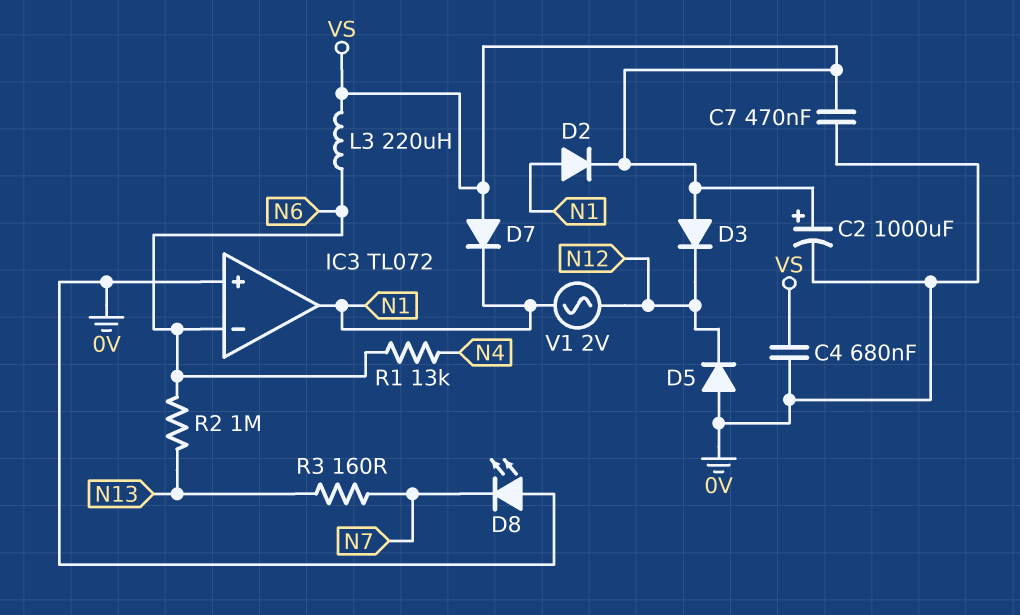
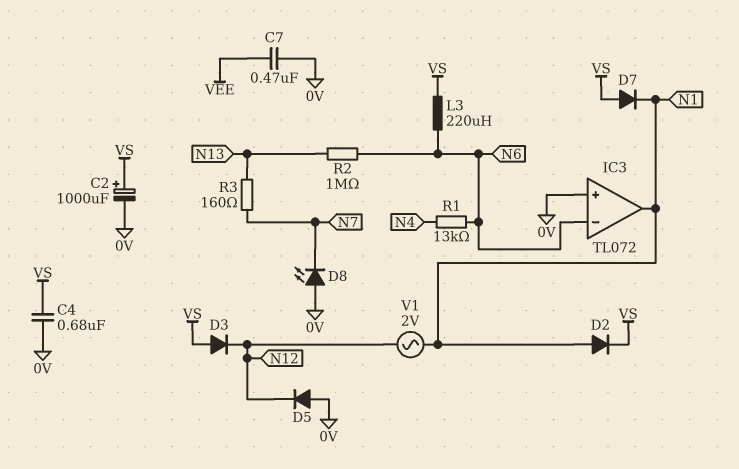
C7: 470nF (0V, VS) -> 470nF (0V, VEE)

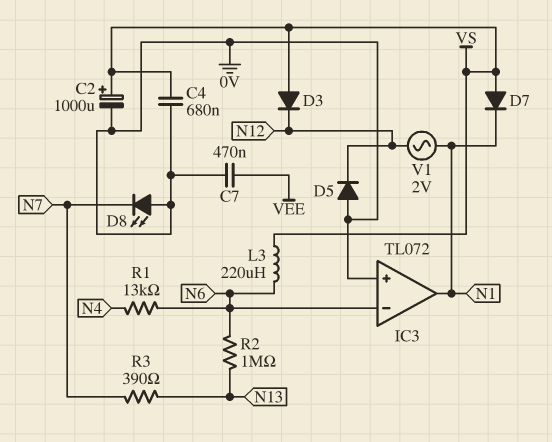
D2: diode (A N1, K VS) -> none
R3: 160 (N7, N13) -> 390 (N7, N13)

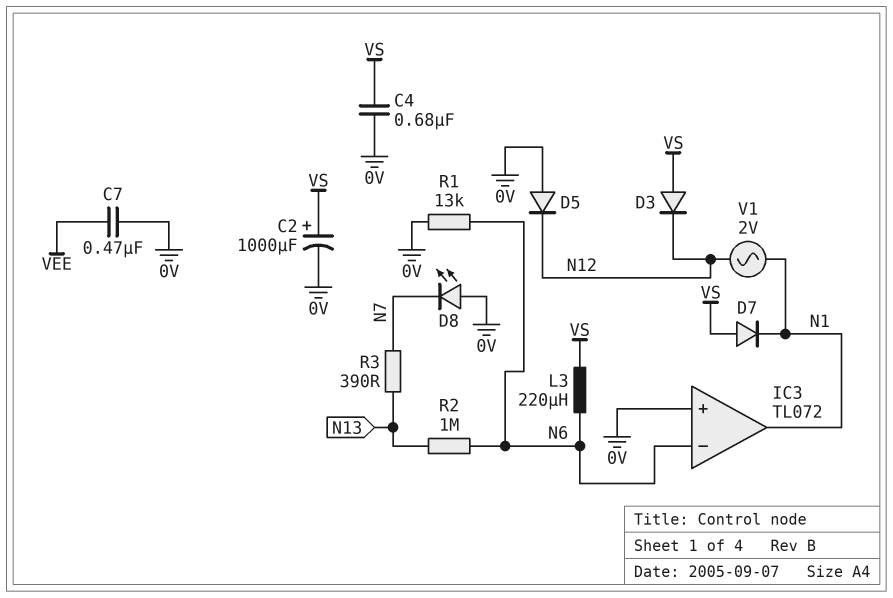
R1: 13k (N4, N6) -> 13k (0V, N6)

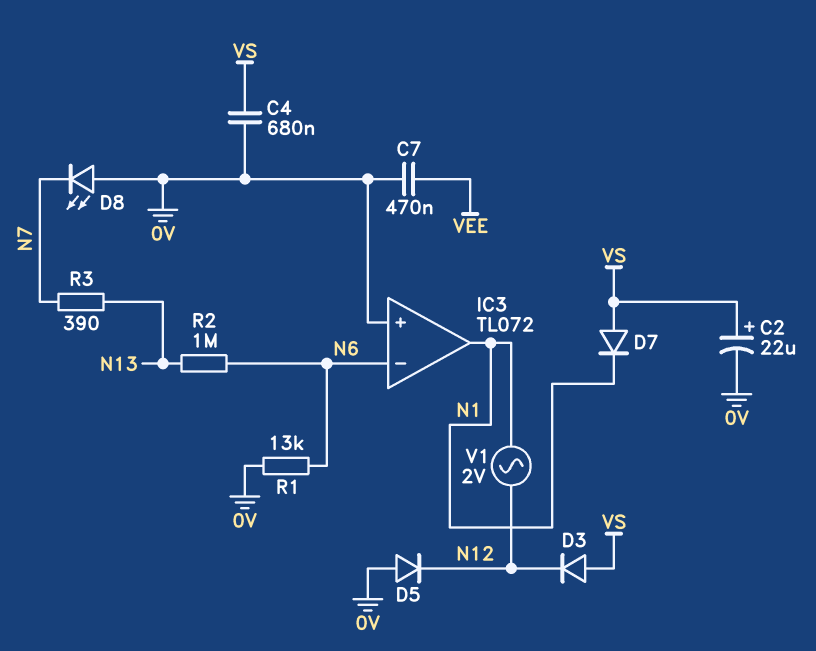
C2: 1000uF (plus VS, minus 0V) -> 22uF (plus VS, minus 0V)
L3: 220uH (N6, VS) -> none

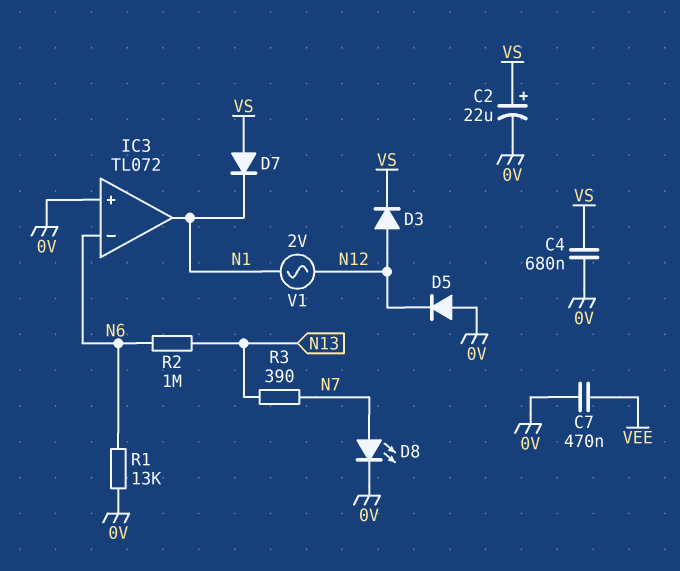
D3: diode (A VS, K N12) -> diode (A N12, K VS)
D8: LED (A 0V, K N7) -> LED (A N7, K 0V)

